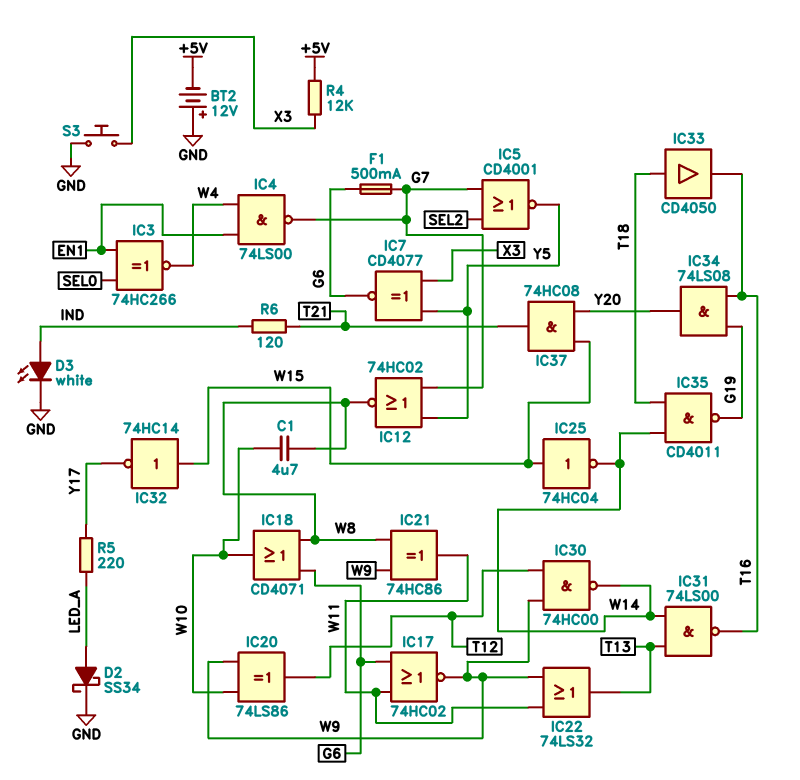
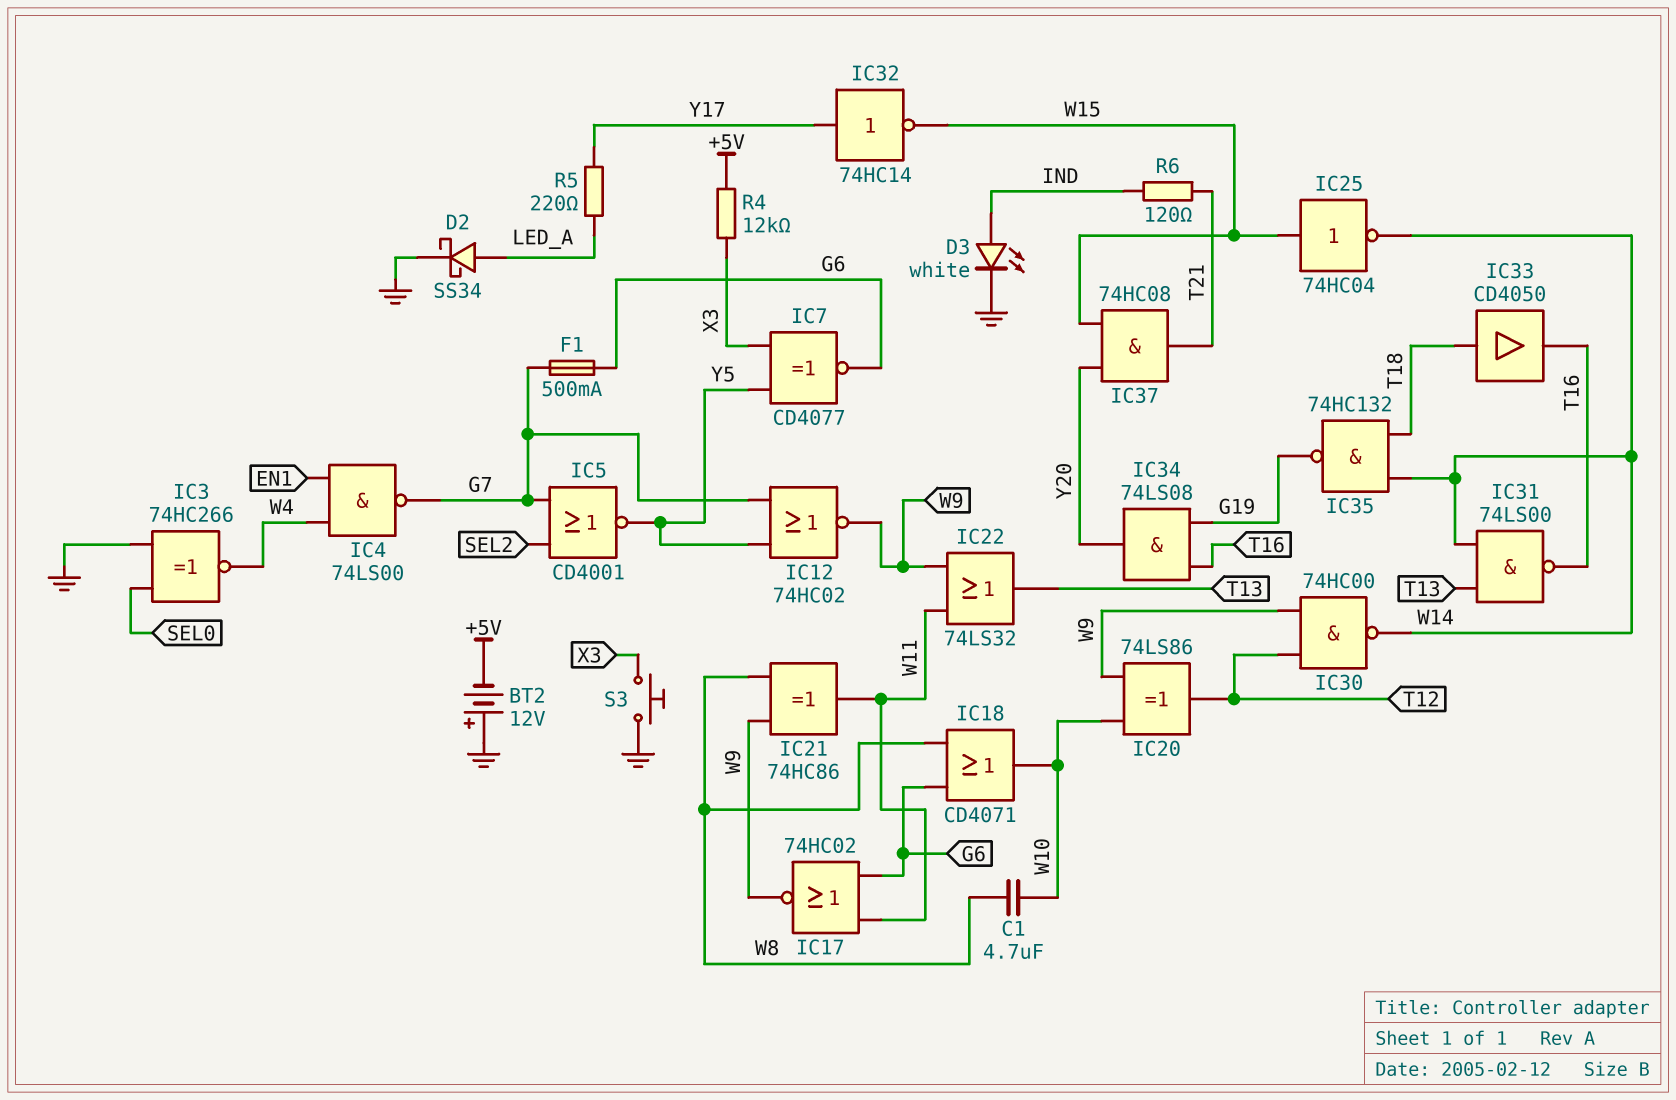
IC3: XNOR 74HC266 (in EN1, in SEL0, out W4) -> XNOR 74HC266 (in GND, in SEL0, out W4)
IC12: NOR 74HC02 (in G7, in Y5, out W8) -> NOR 74HC02 (in G7, in Y5, out W9)
IC32: NOT 74HC14 (in W15, out Y17) -> NOT 74HC14 (in Y17, out W15)
IC35: NAND CD4011 (in T18, in W14, out G19) -> NAND 74HC132 (in T18, in W14, out G19)

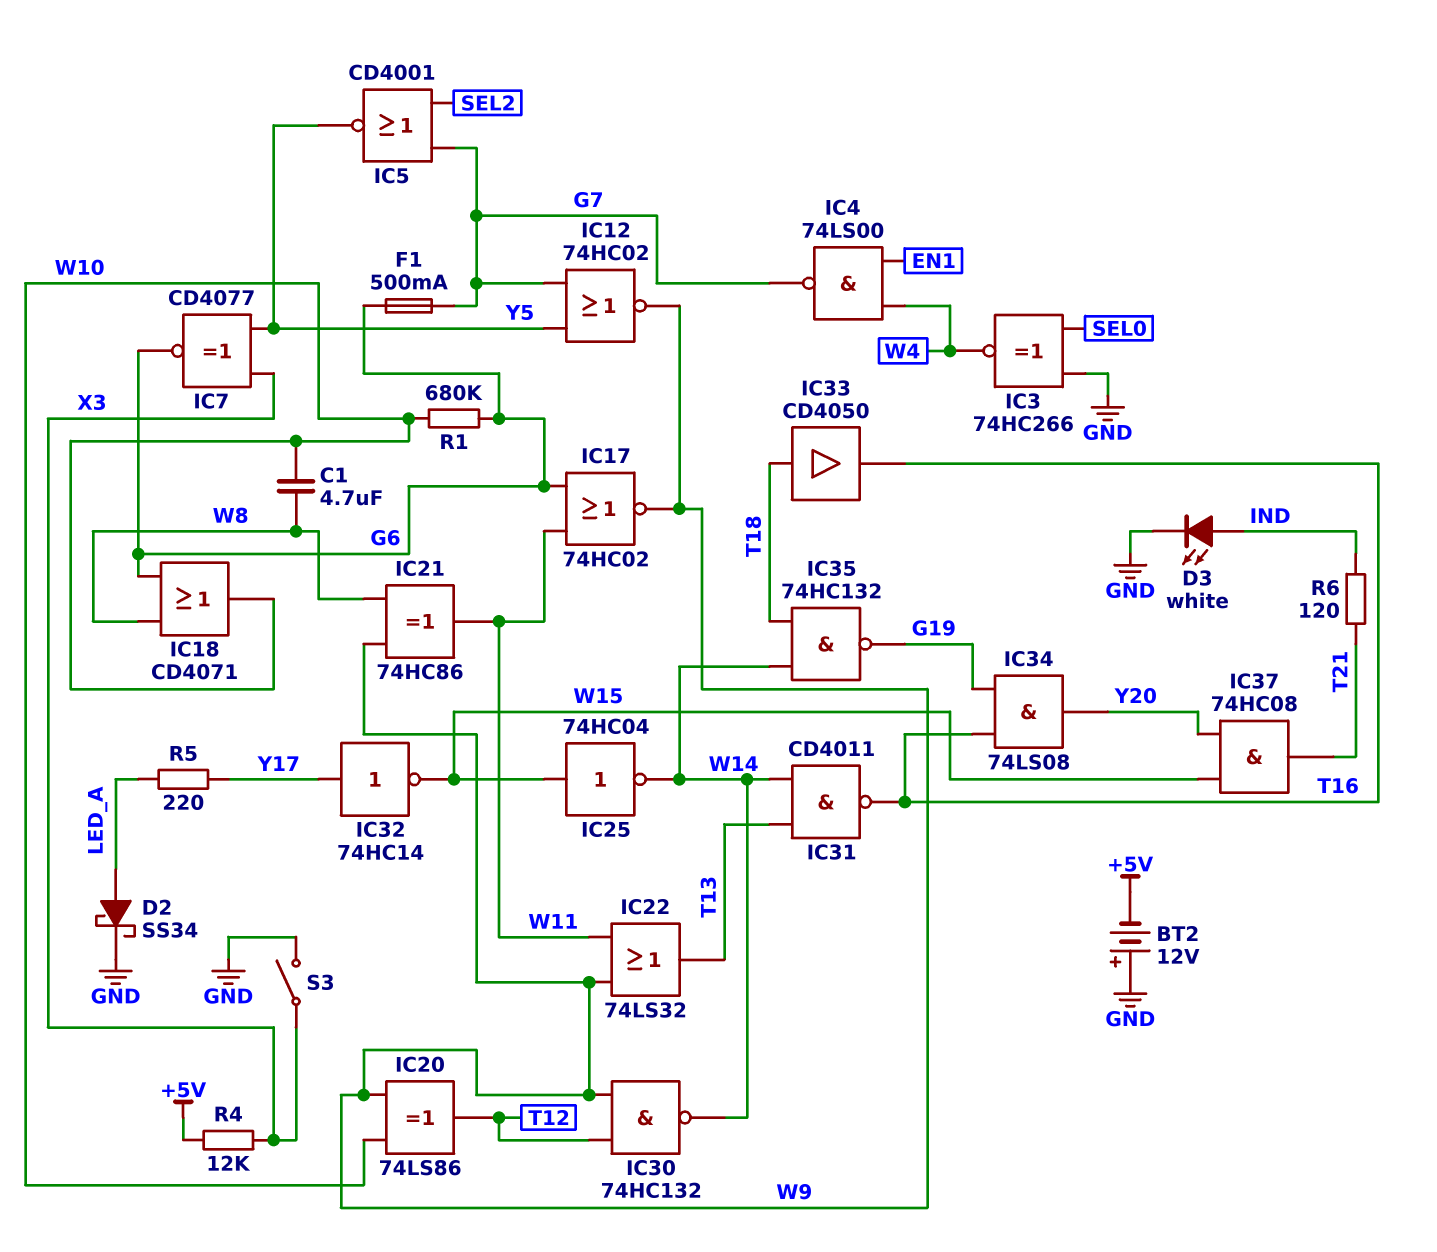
IC30: NAND 74HC00 (in T12, in W9, out W14) -> NAND 74HC132 (in T12, in W9, out W14)
IC31: NAND 74LS00 (in T13, in W14, out T16) -> NAND CD4011 (in T13, in W14, out T16)
R1: none -> 680k (G6, W10)
S3: button (GND, X3) -> switch (GND, X3)

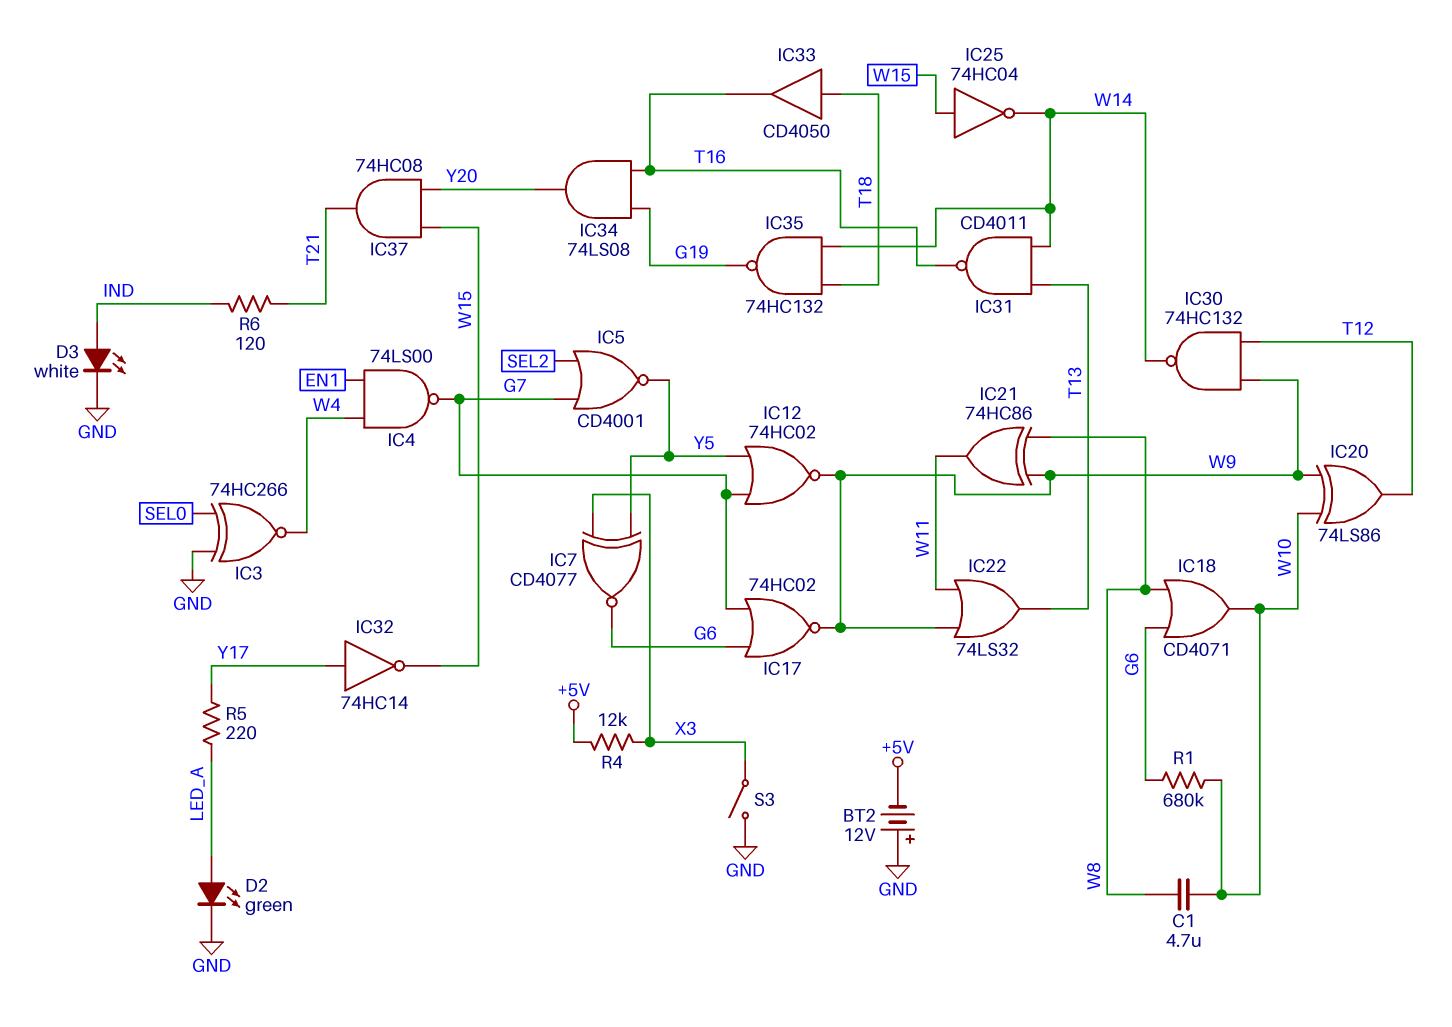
D2: schottky SS34 (A LED_A, K GND) -> LED green (A LED_A, K GND)
F1: 500mA (G6, G7) -> none
IC17: NOR 74HC02 (in G6, in W11, out W9) -> NOR 74HC02 (in G6, in G7, out W9)

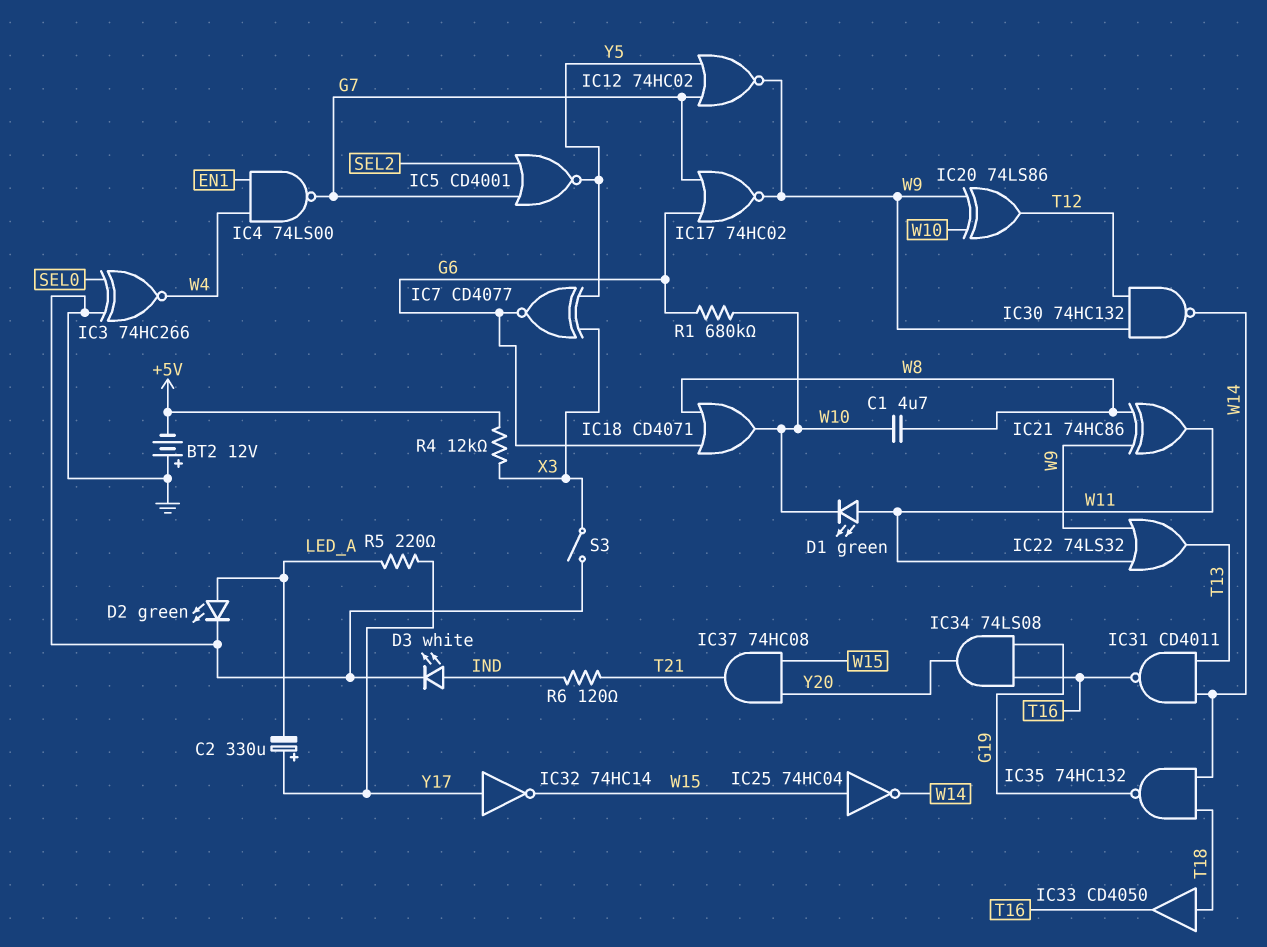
C2: none -> 330uF (plus Y17, minus LED_A)
D1: none -> LED green (A W11, K W10)

